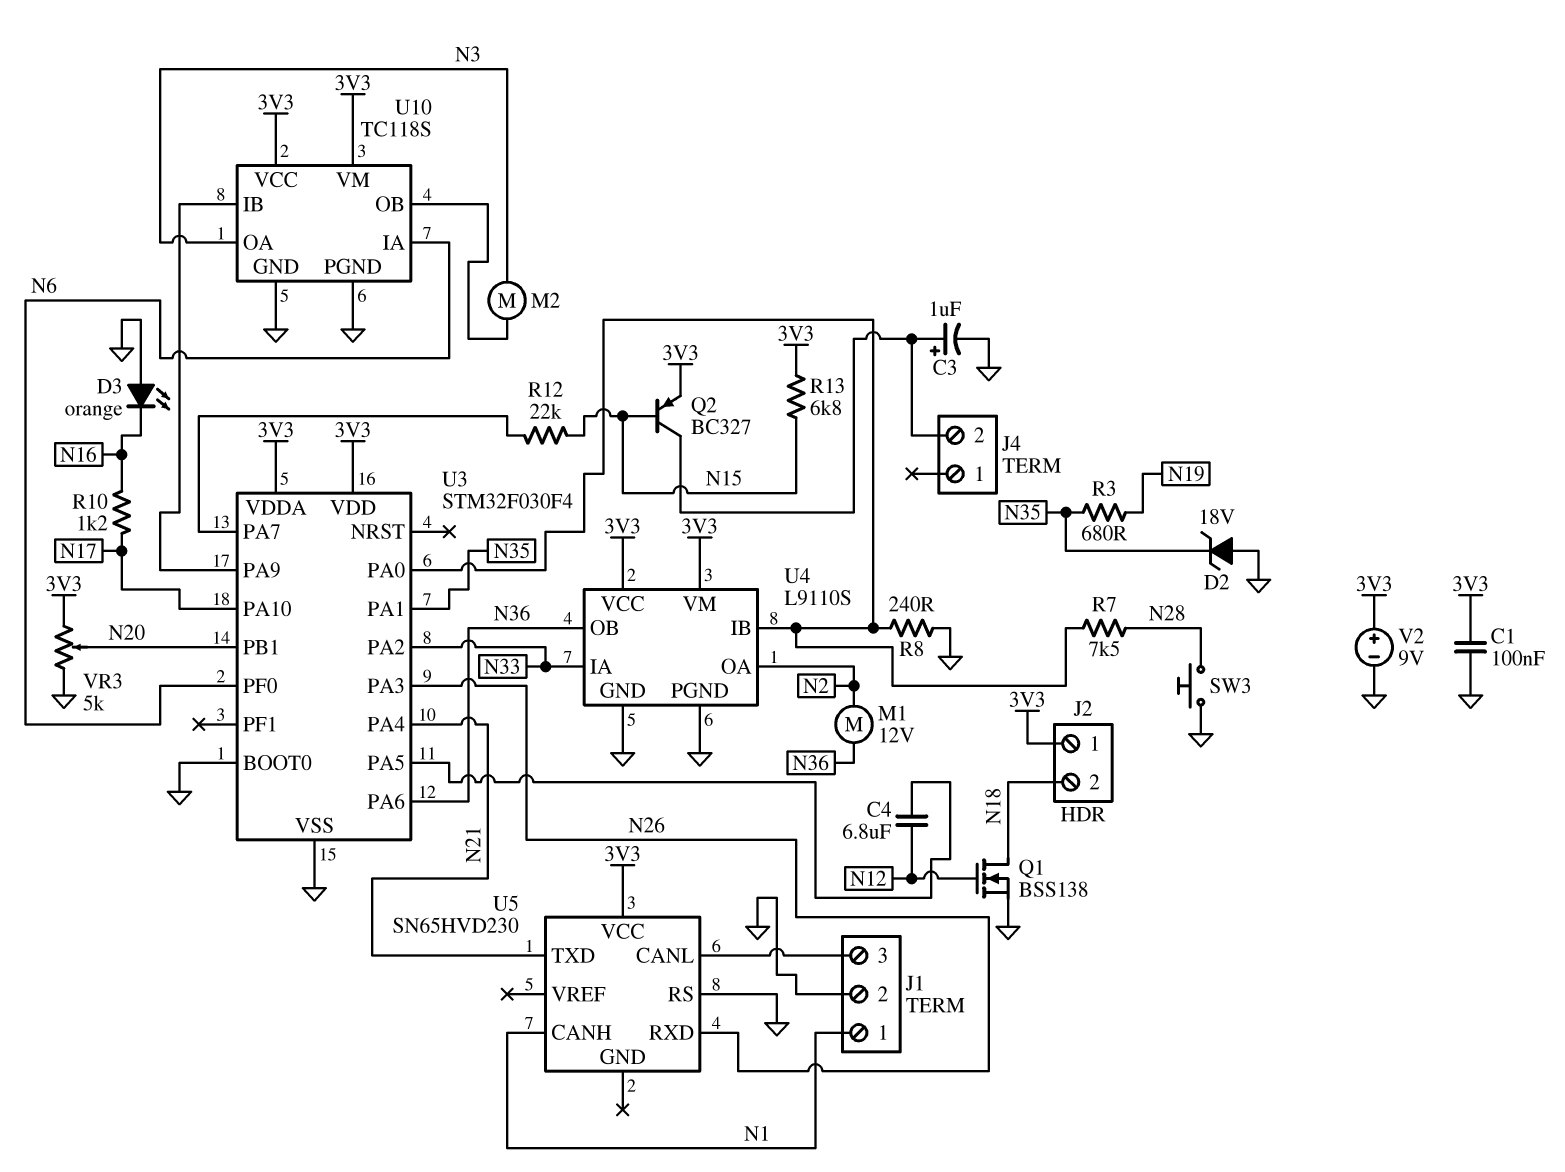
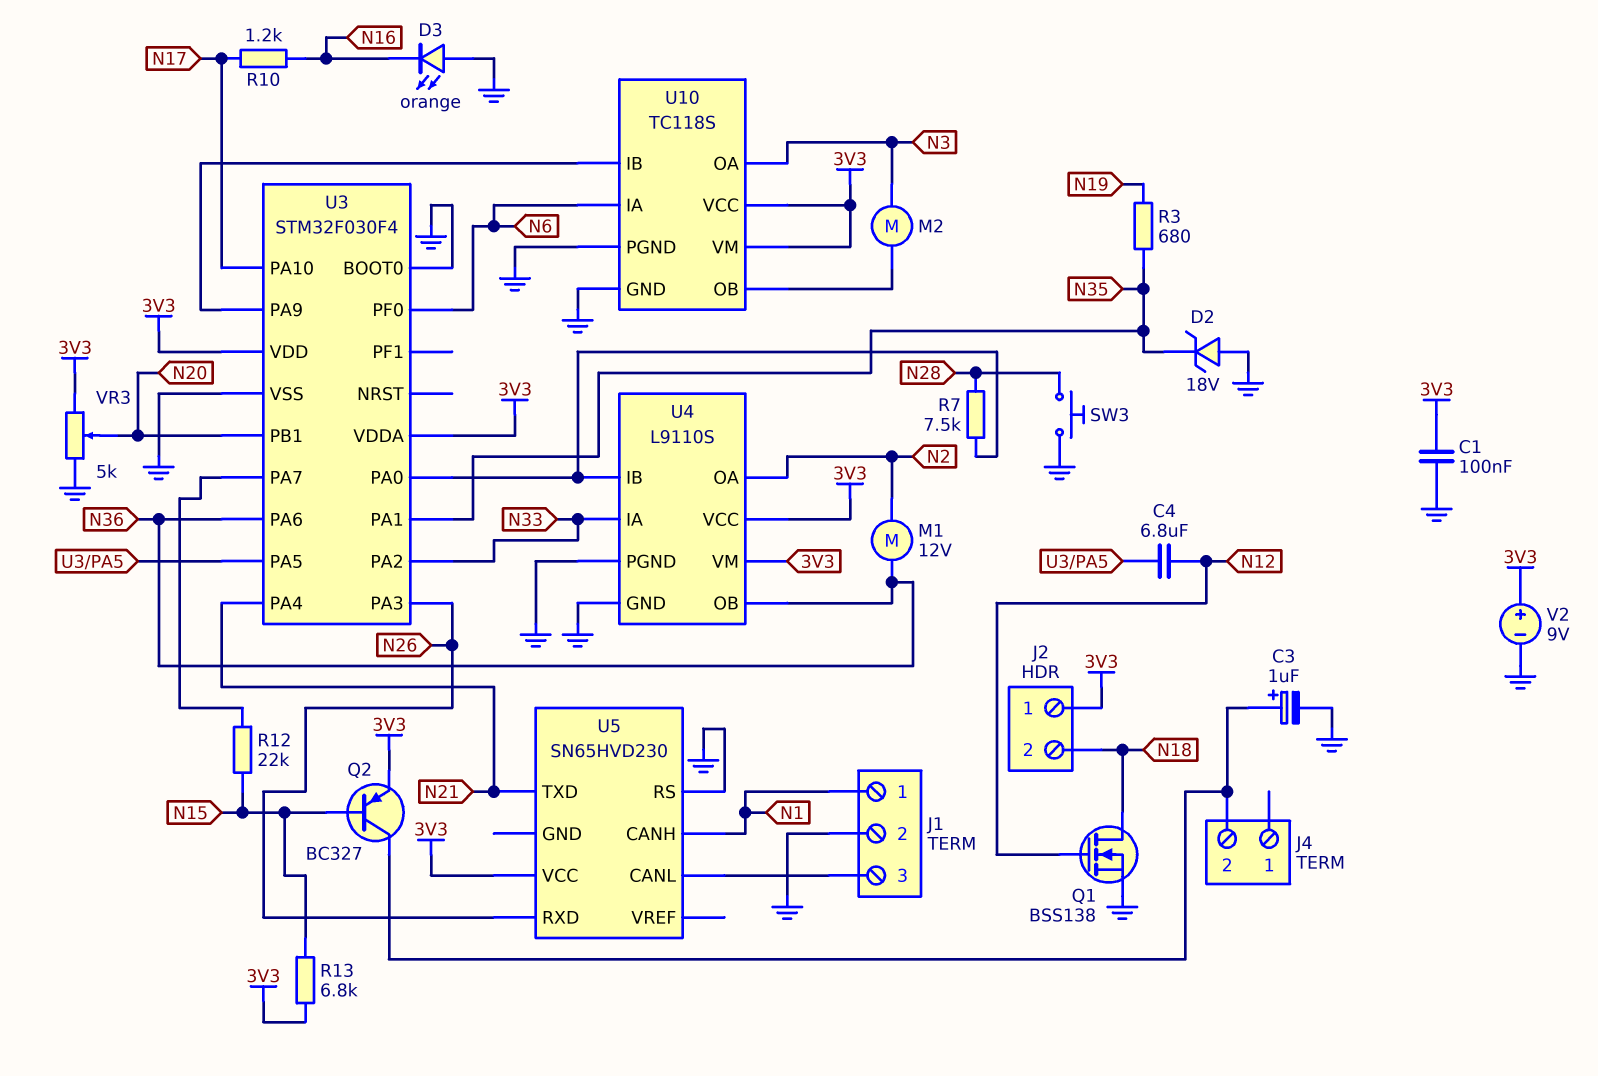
R8: 240 (GND, U3/PA0) -> none

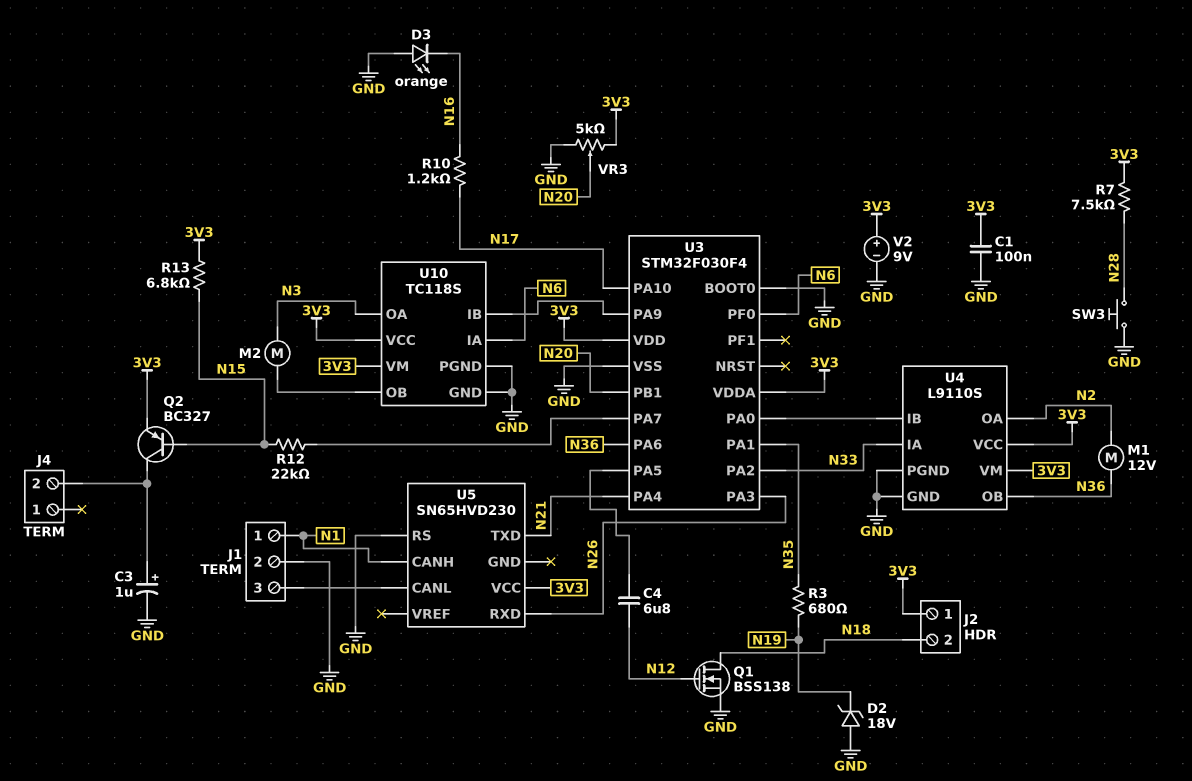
D2: zener 18V (A GND, K N35) -> zener 18V (A GND, K N19)
R7: 7.5k (N28, U3/PA0) -> 7.5k (3V3, N28)

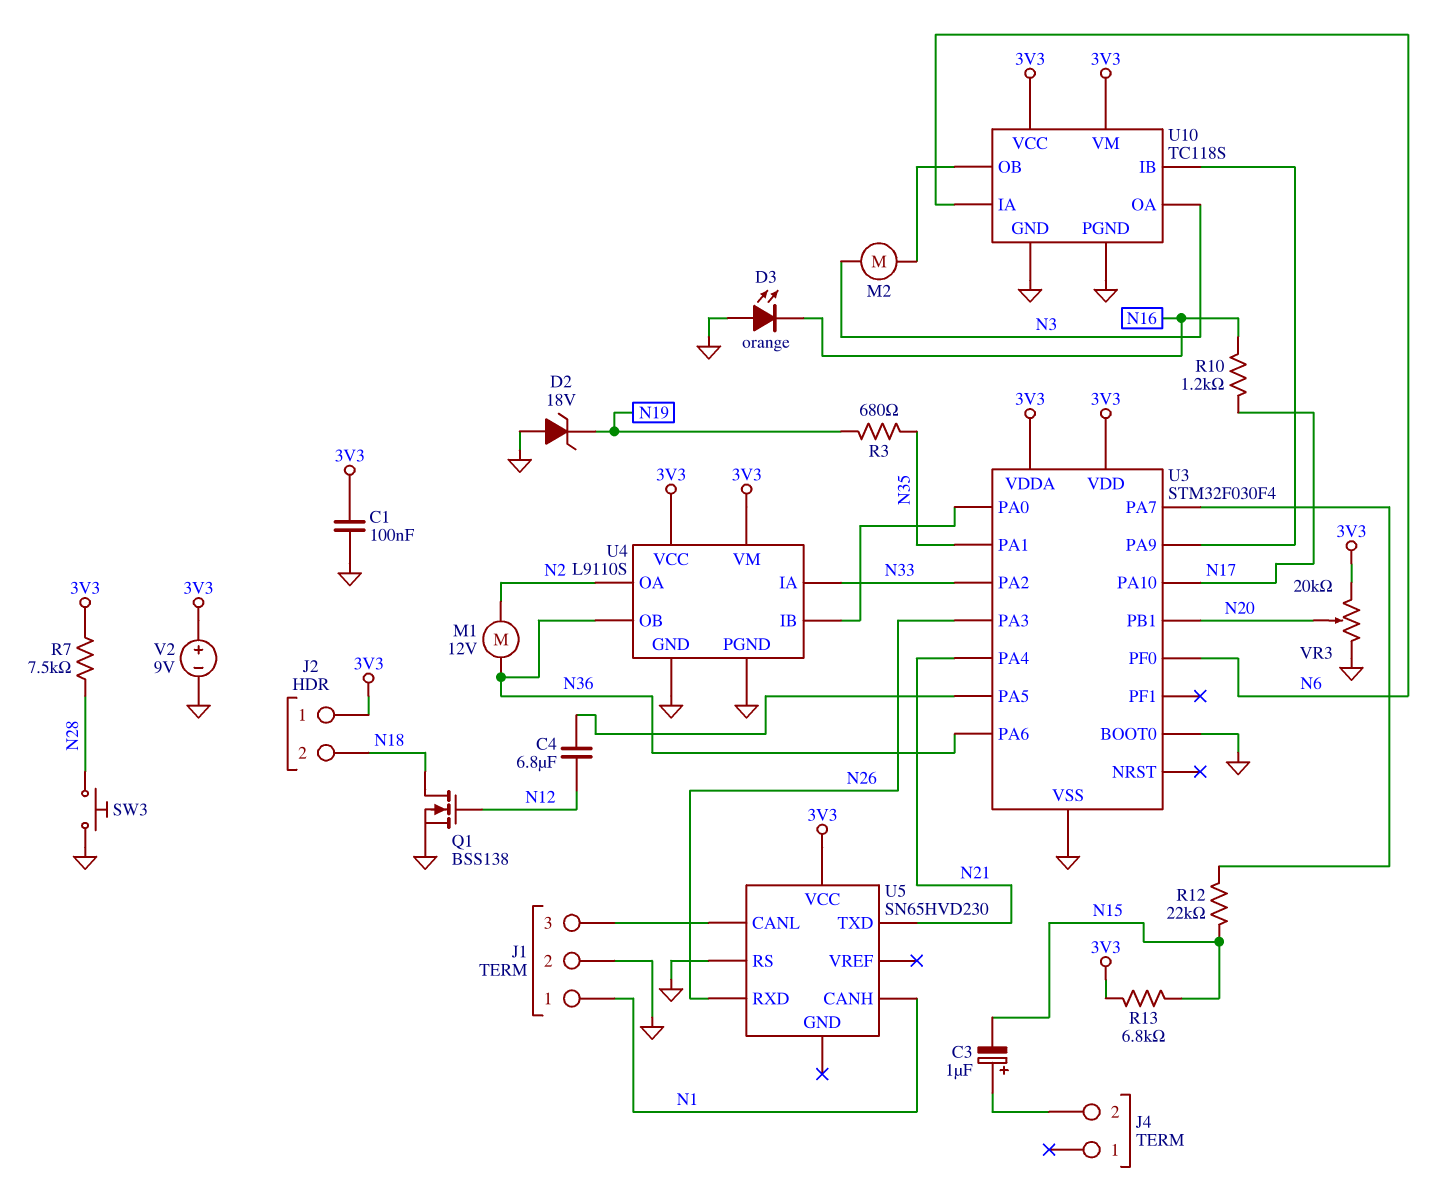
C3: 1uF (plus J4/2, minus GND) -> 1uF (plus J4/2, minus N15)
Q2: PNP BC327 (B N15, C J4/2, E 3V3) -> none
VR3: 5k (3V3, GND, wiper N20) -> 20k (3V3, GND, wiper N20)

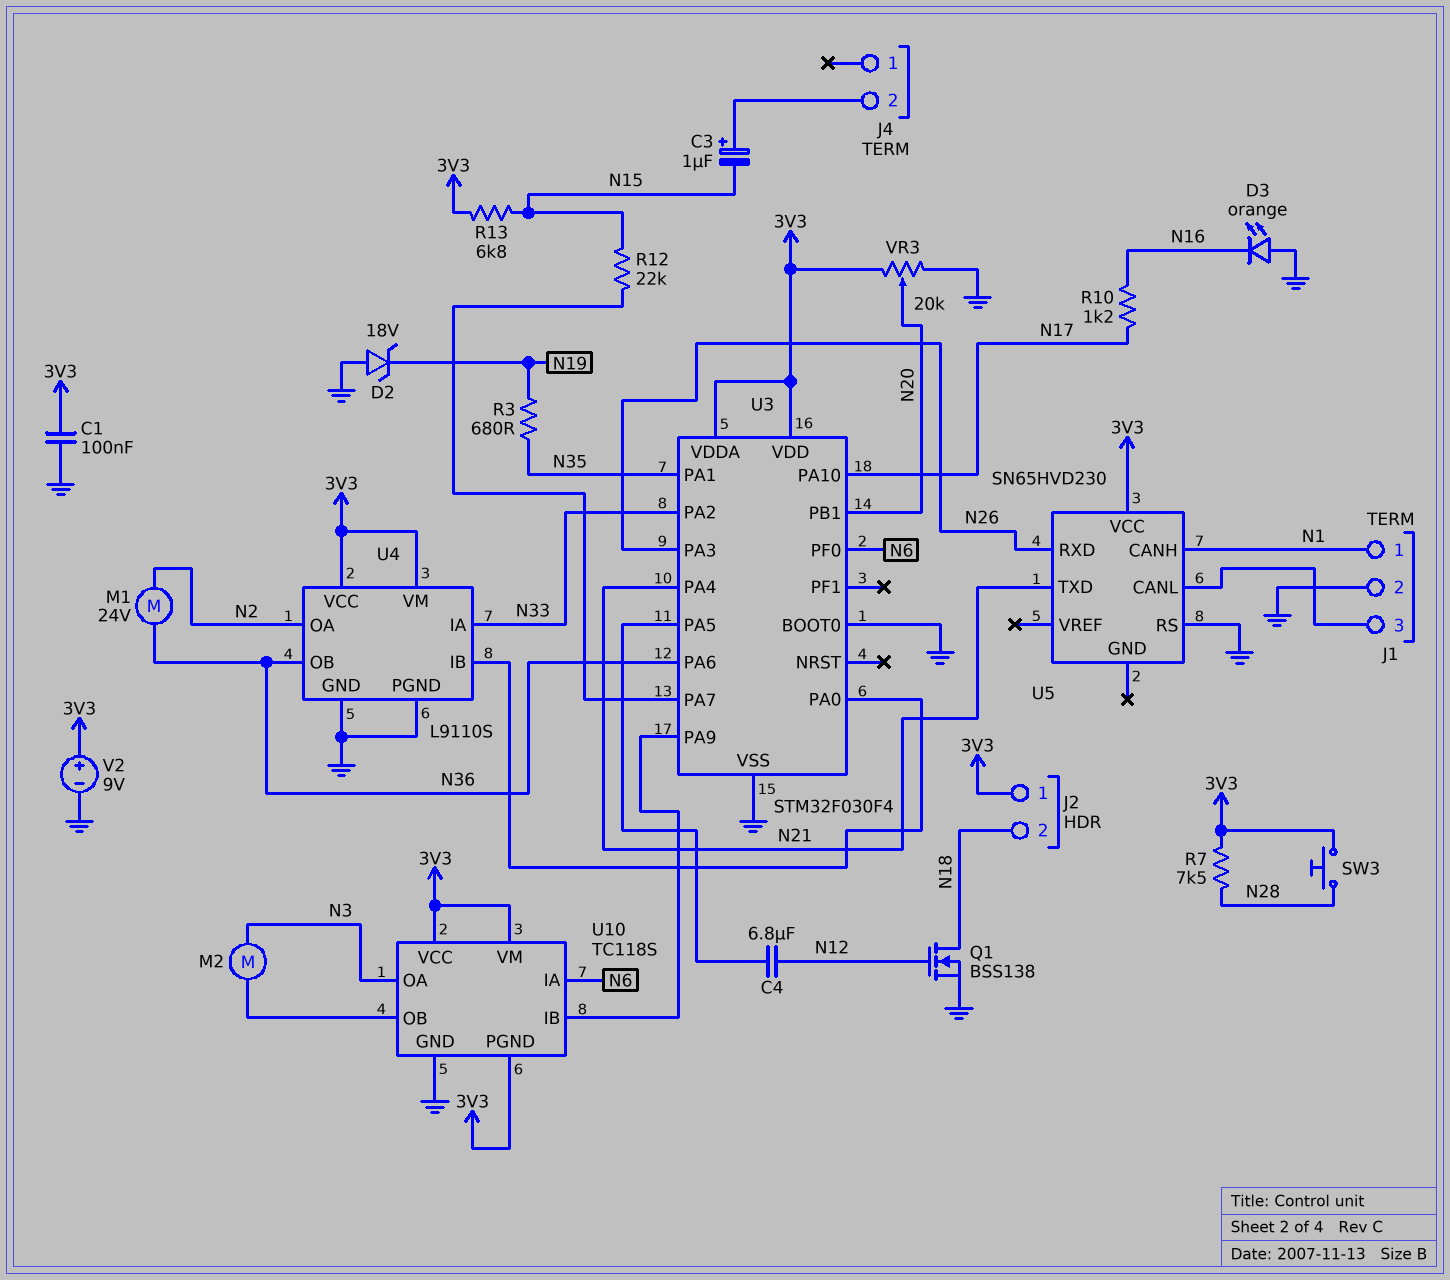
M1: motor 12V (N2, N36) -> motor 24V (N2, N36)
SW3: button (GND, N28) -> button (3V3, N28)
U10 pin PGND: GND -> 3V3

